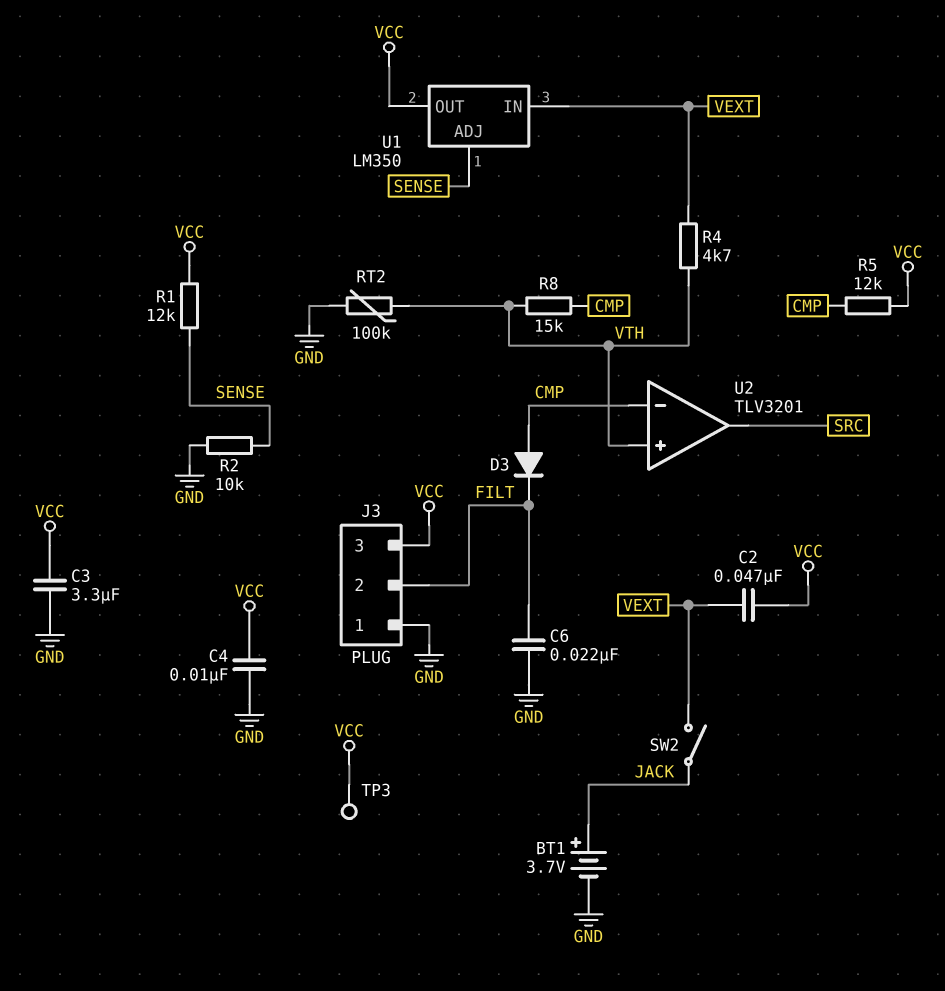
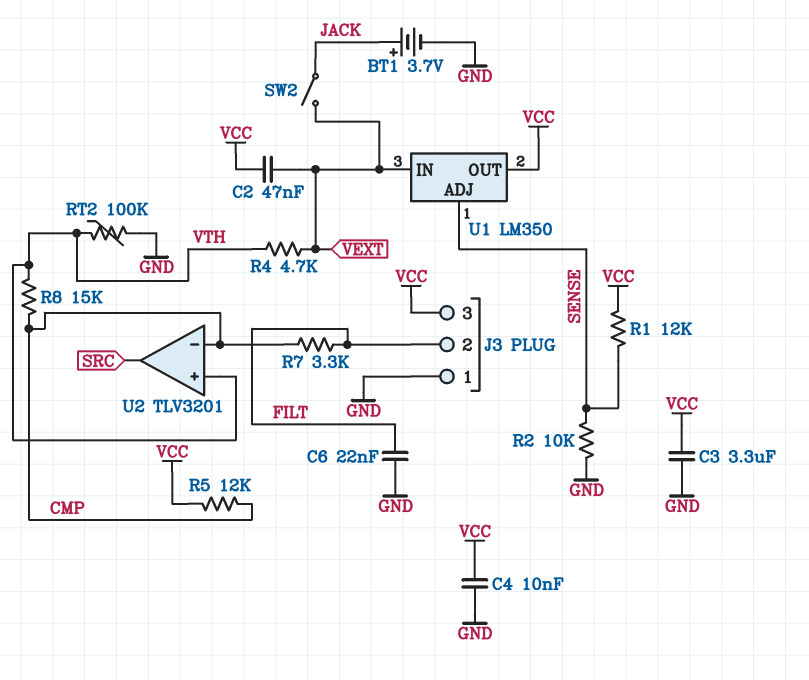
D3: diode (A CMP, K FILT) -> none
R7: none -> 3.3k (CMP, FILT)
TP3: test point (VCC) -> none

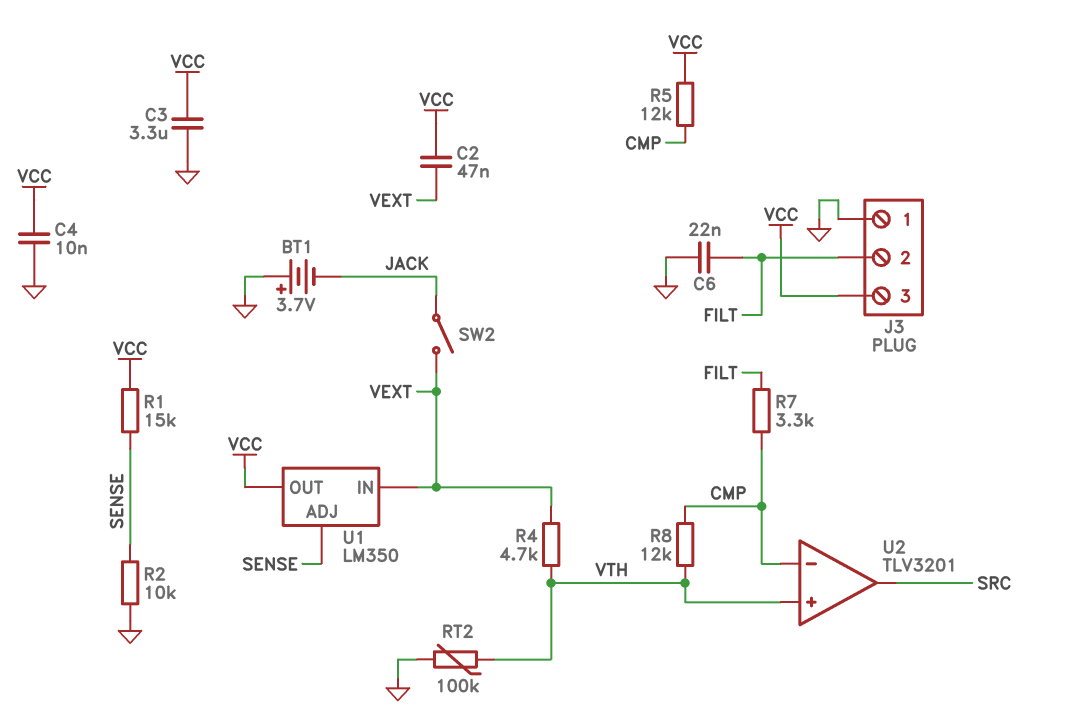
BT1: 3.7V (plus JACK, minus GND) -> 3.7V (plus GND, minus JACK)
R1: 12k (SENSE, VCC) -> 15k (SENSE, VCC)
R8: 15k (CMP, VTH) -> 12k (CMP, VTH)

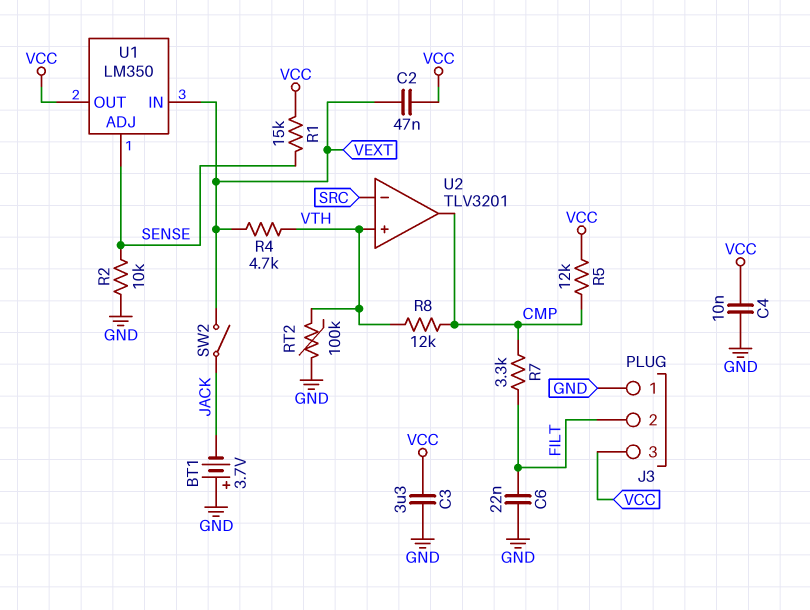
U2 pin in-: CMP -> SRC
U2 pin out: SRC -> CMP

